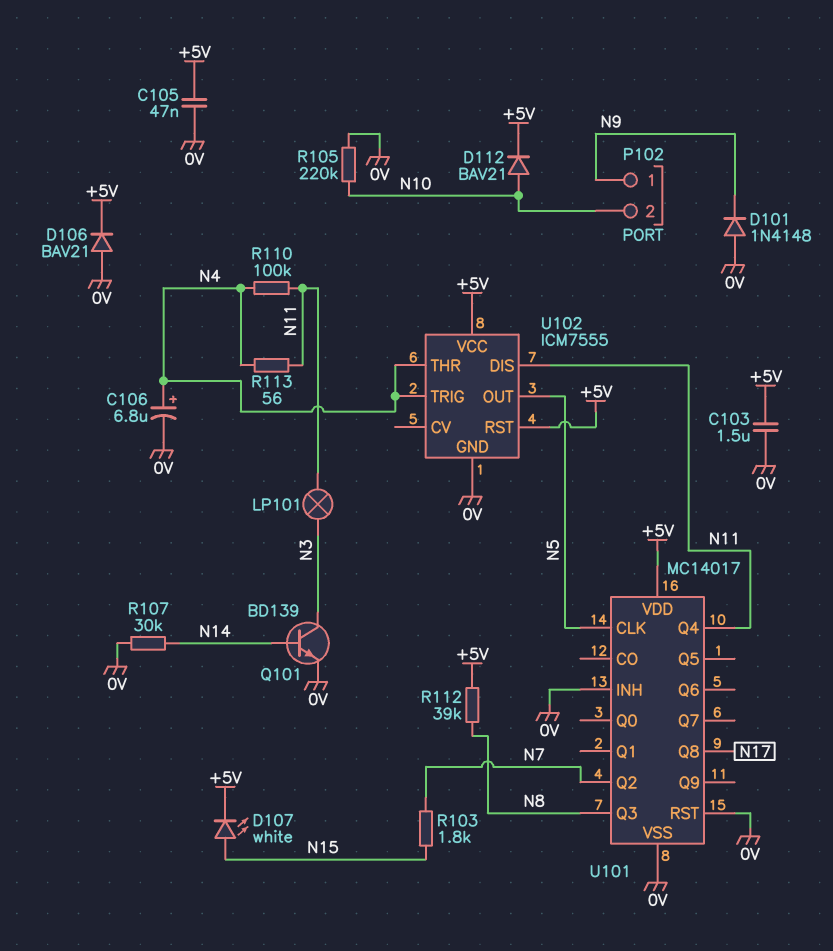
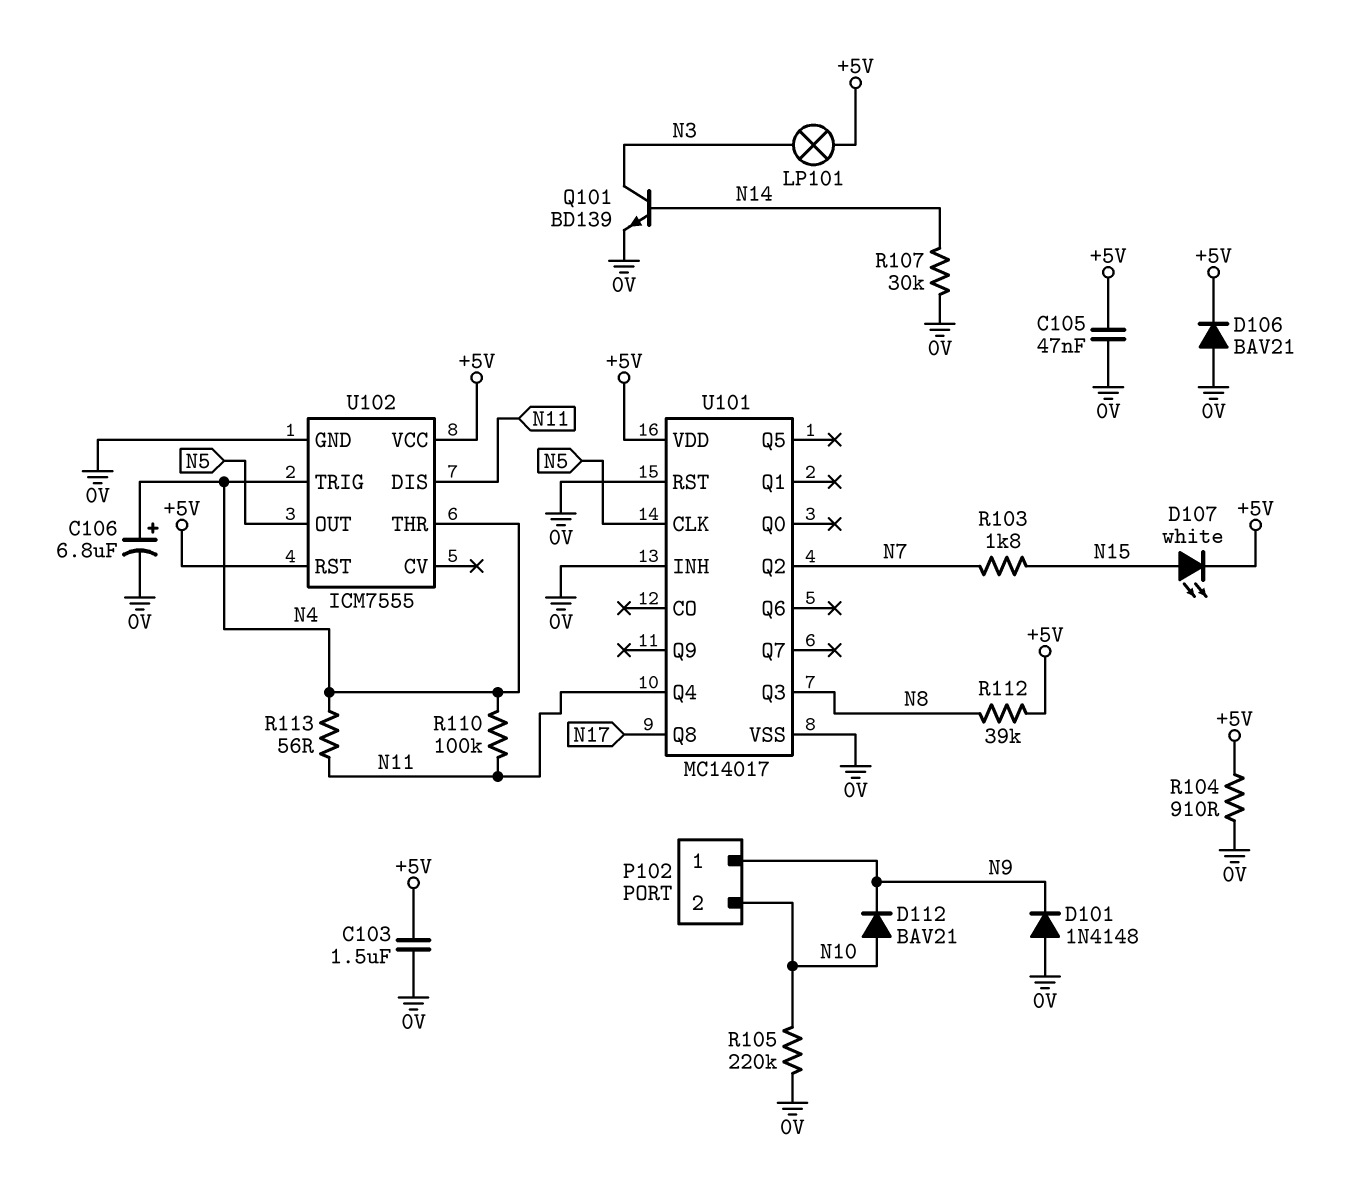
D112: diode BAV21 (A N10, K +5V) -> diode BAV21 (A N10, K N9)
LP101: lamp (N3, N11) -> lamp (+5V, N3)
R104: none -> 910 (+5V, 0V)

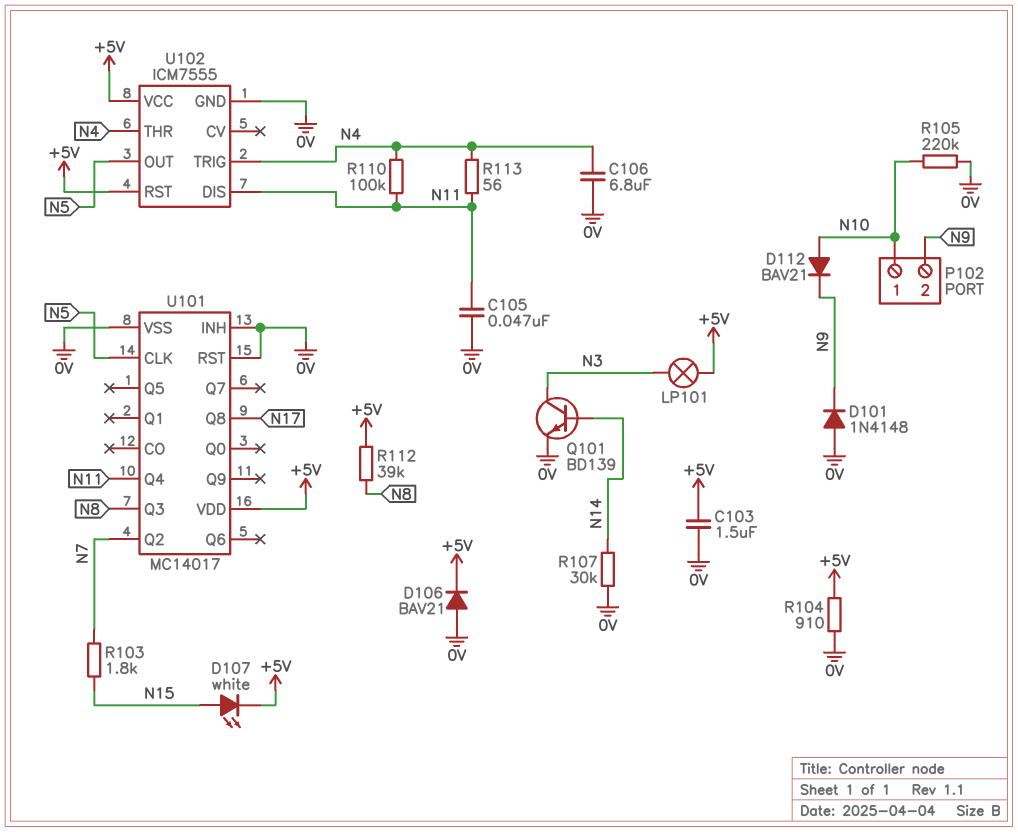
C105: 47nF (+5V, 0V) -> 47nF (0V, N11)
C106: 6.8uF (plus N4, minus 0V) -> 6.8uF (0V, N4)
P102 pin 1: N9 -> N10
P102 pin 2: N10 -> N9

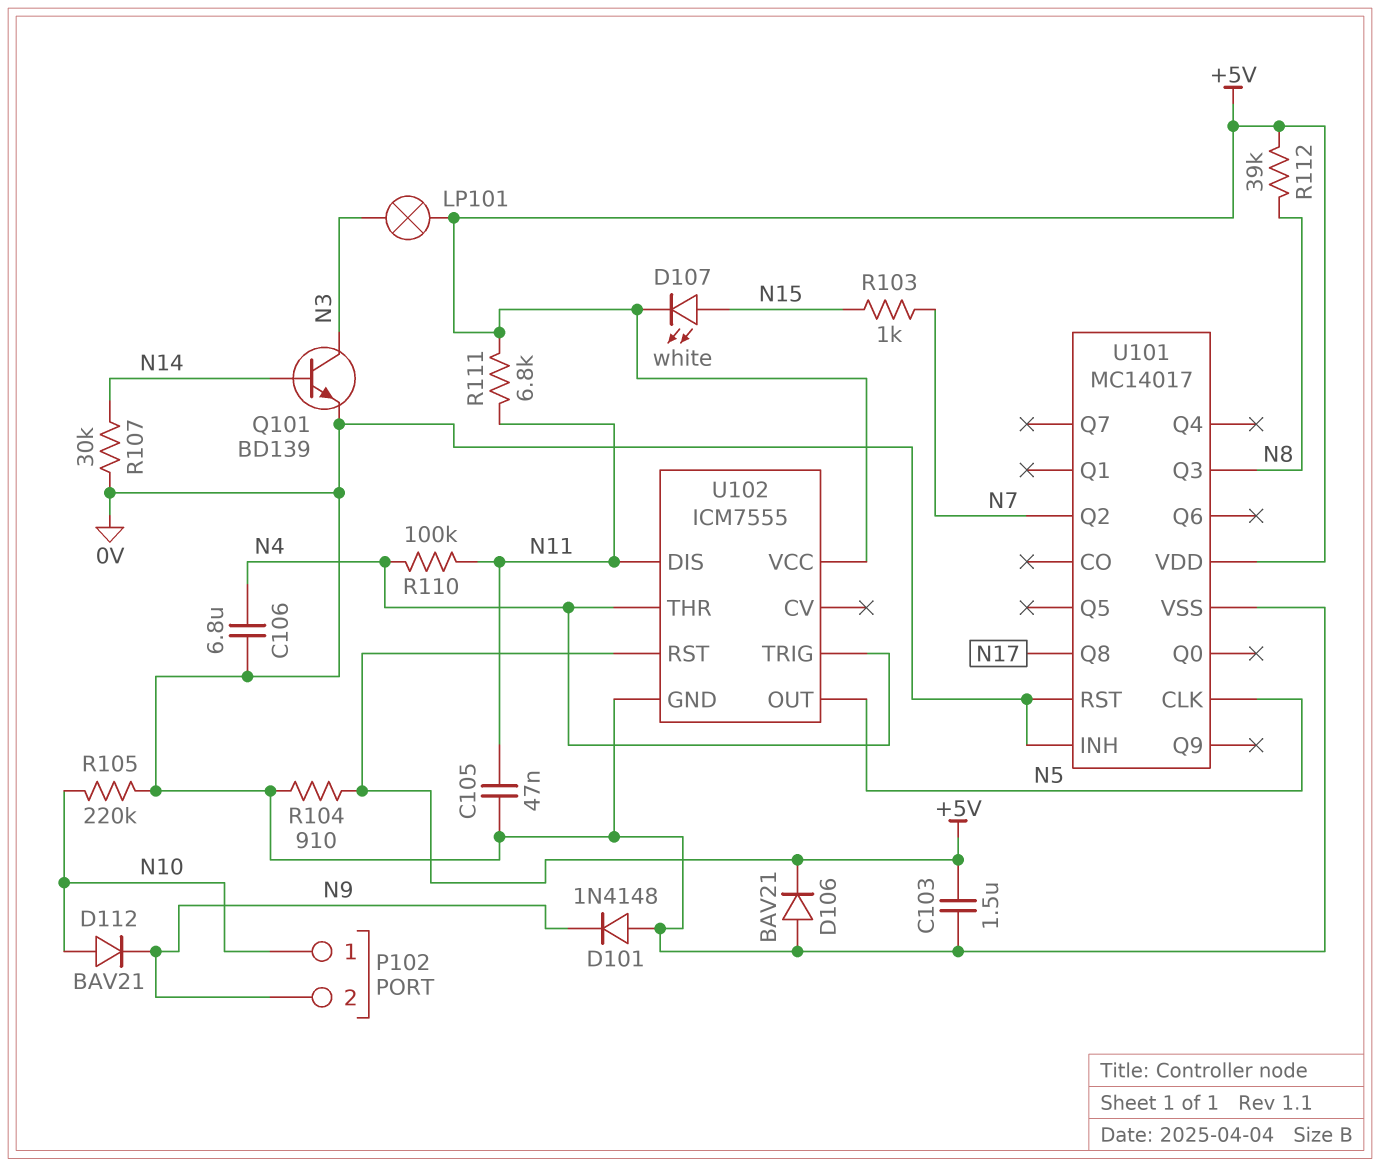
R103: 1.8k (N7, N15) -> 1k (N7, N15)
R111: none -> 6.8k (+5V, N11)
R113: 56 (N4, N11) -> none
U101 pin Q4: N11 -> none

